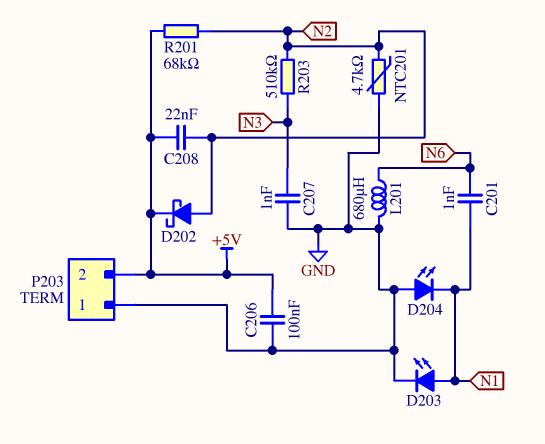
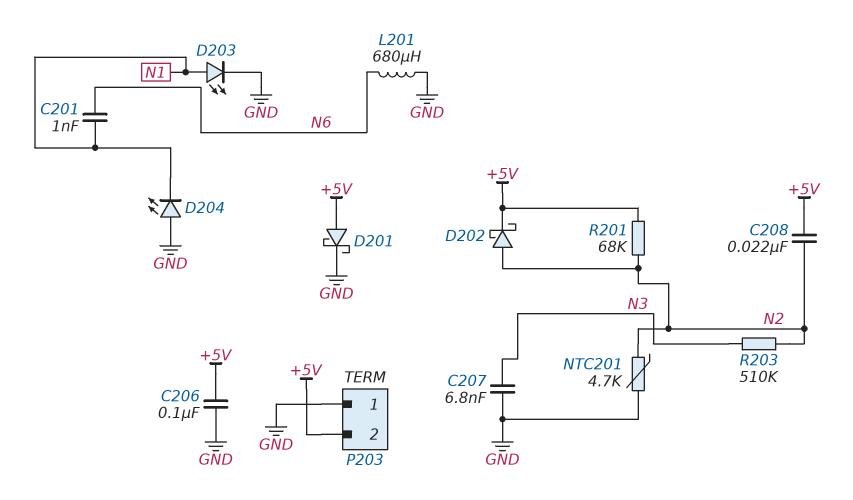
C207: 1nF (GND, N3) -> 6.8nF (GND, N3)
D201: none -> schottky (A +5V, K GND)

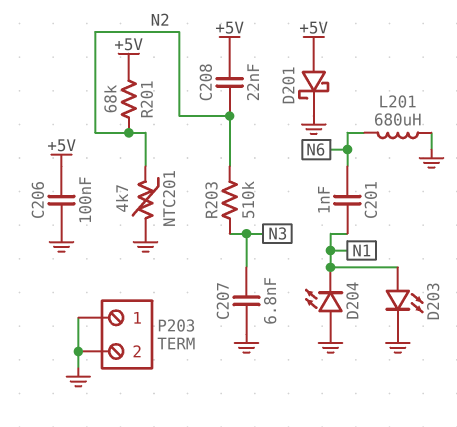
D202: schottky (A N2, K +5V) -> none
P203 pin 2: +5V -> GND

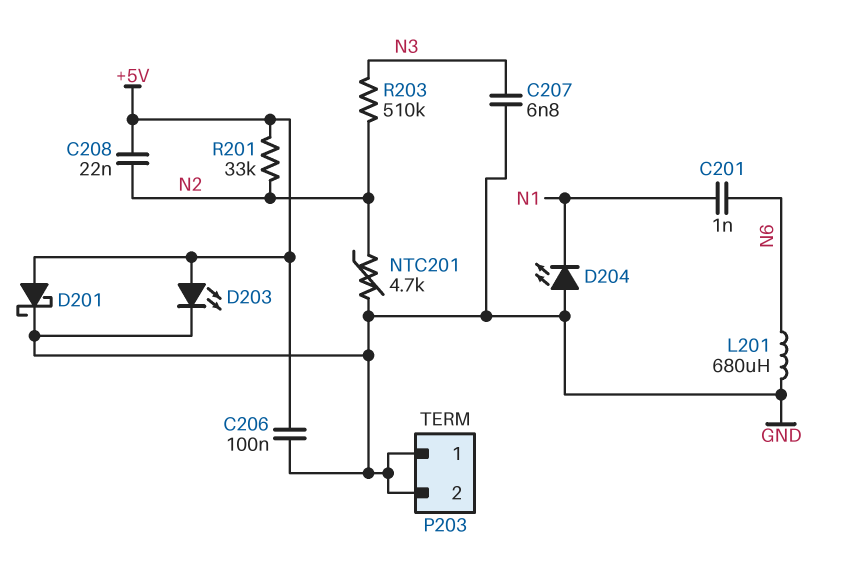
D203: LED (A N1, K GND) -> LED (A +5V, K GND)
R201: 68k (+5V, N2) -> 33k (+5V, N2)

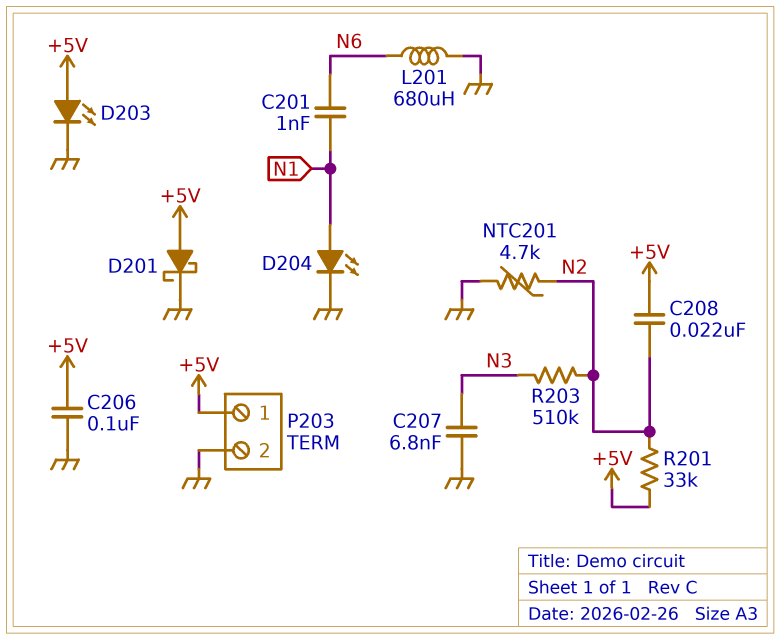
D204: LED (A GND, K N1) -> LED (A N1, K GND)
P203 pin 1: GND -> +5V

